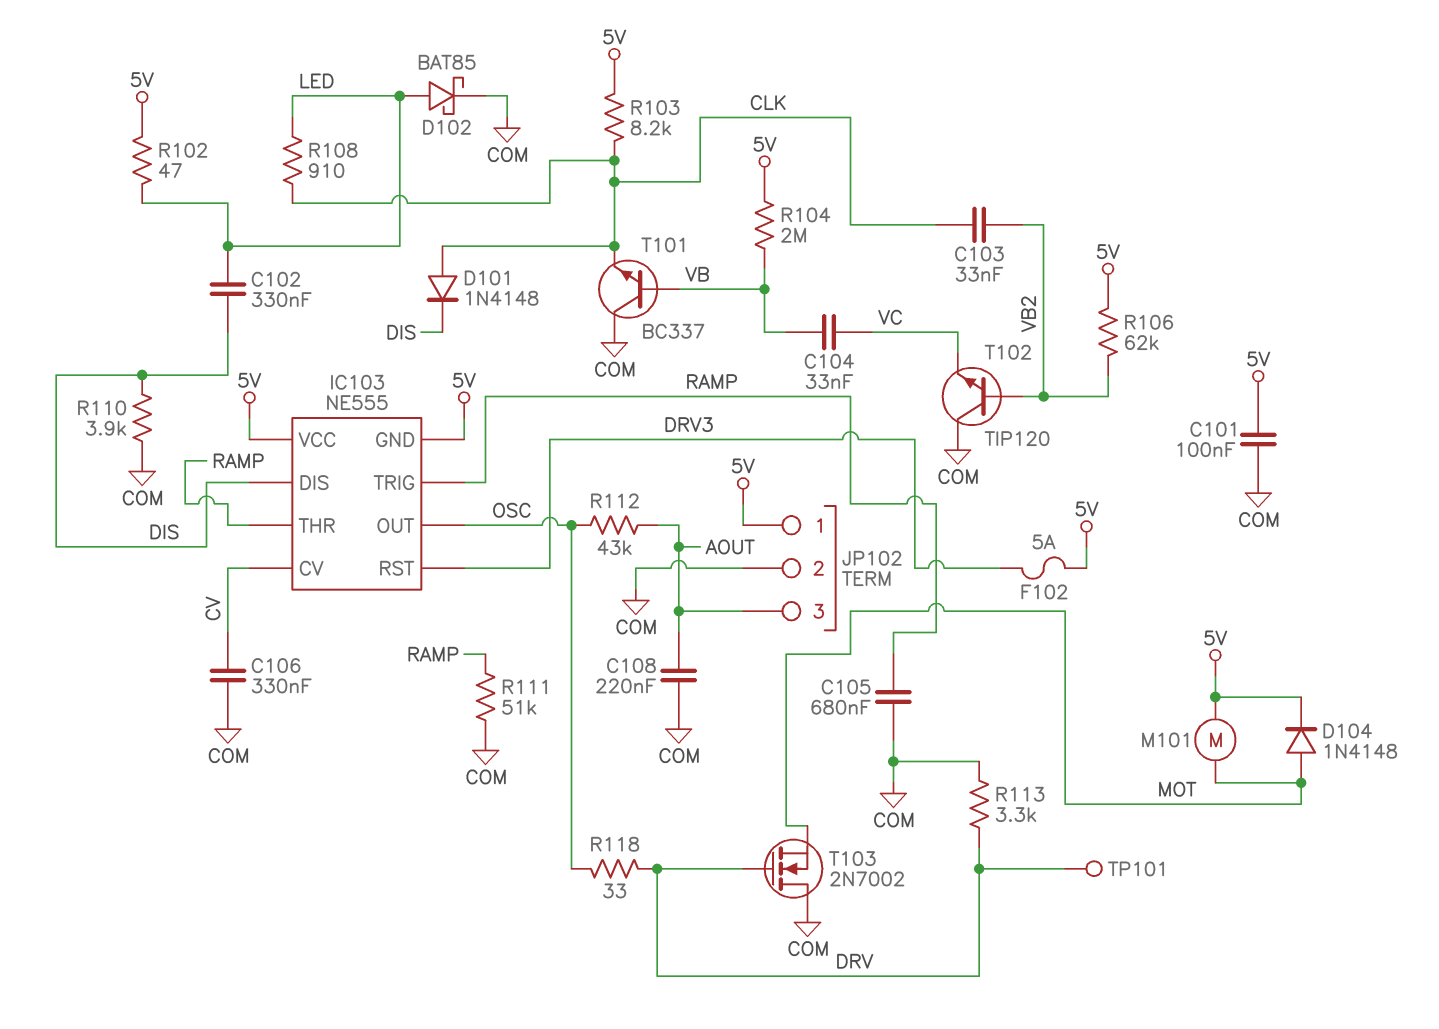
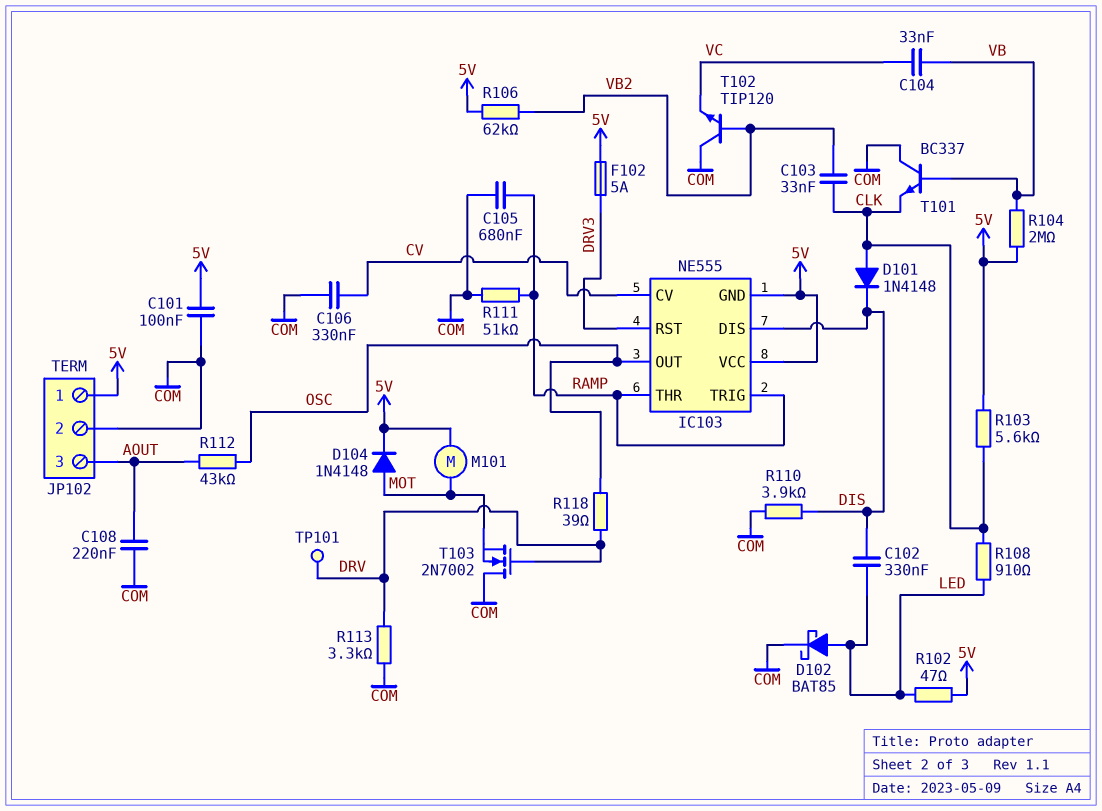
R103: 8.2k (5V, CLK) -> 5.6k (5V, CLK)
R118: 33 (DRV, OSC) -> 39 (DRV, OSC)

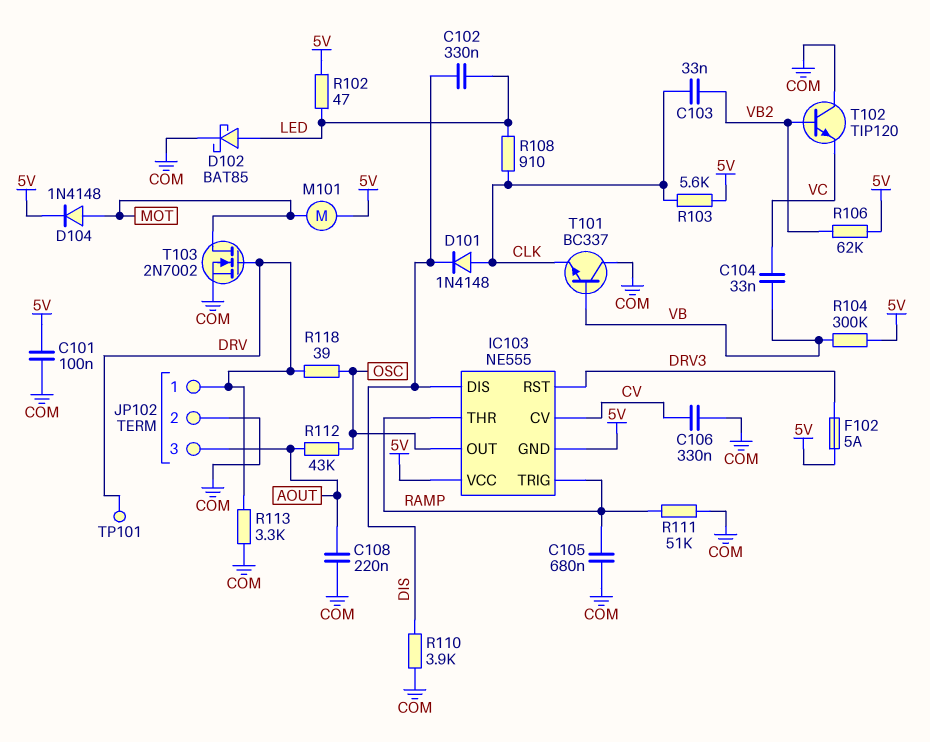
JP102 pin 1: 5V -> DRV
R104: 2M (5V, VB) -> 300k (5V, VB)
T103: NMOS 2N7002 (G DRV, D COM, S MOT) -> NMOS 2N7002 (G DRV, D MOT, S COM)

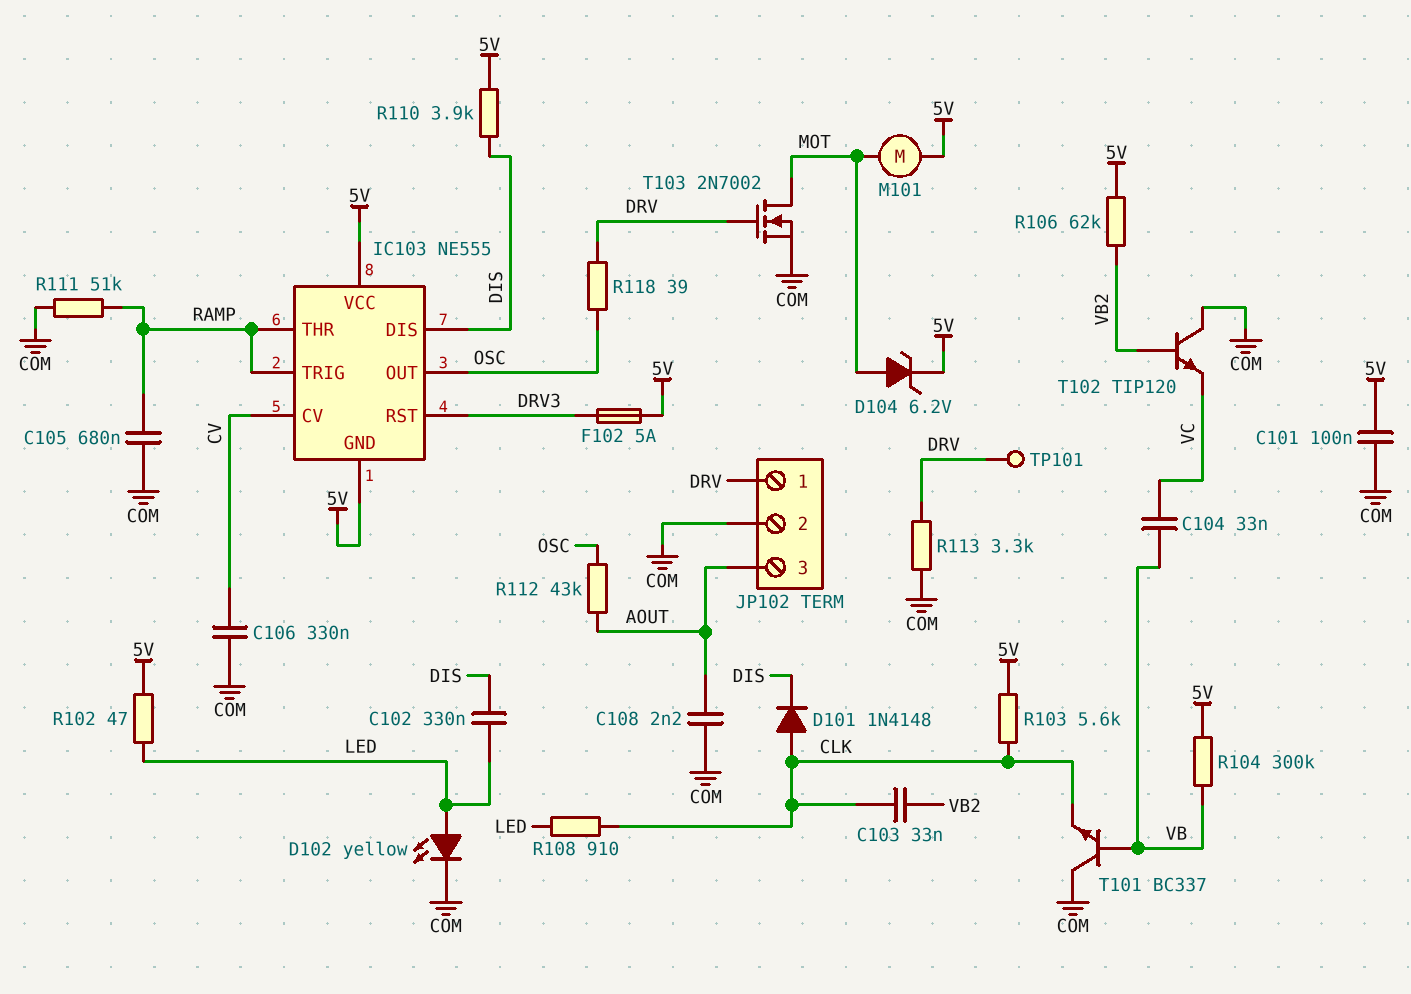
C108: 220nF (AOUT, COM) -> 2.2nF (AOUT, COM)
D102: schottky BAT85 (A LED, K COM) -> LED yellow (A LED, K COM)
D104: diode 1N4148 (A MOT, K 5V) -> zener 6.2V (A MOT, K 5V)
R110: 3.9k (COM, DIS) -> 3.9k (5V, DIS)

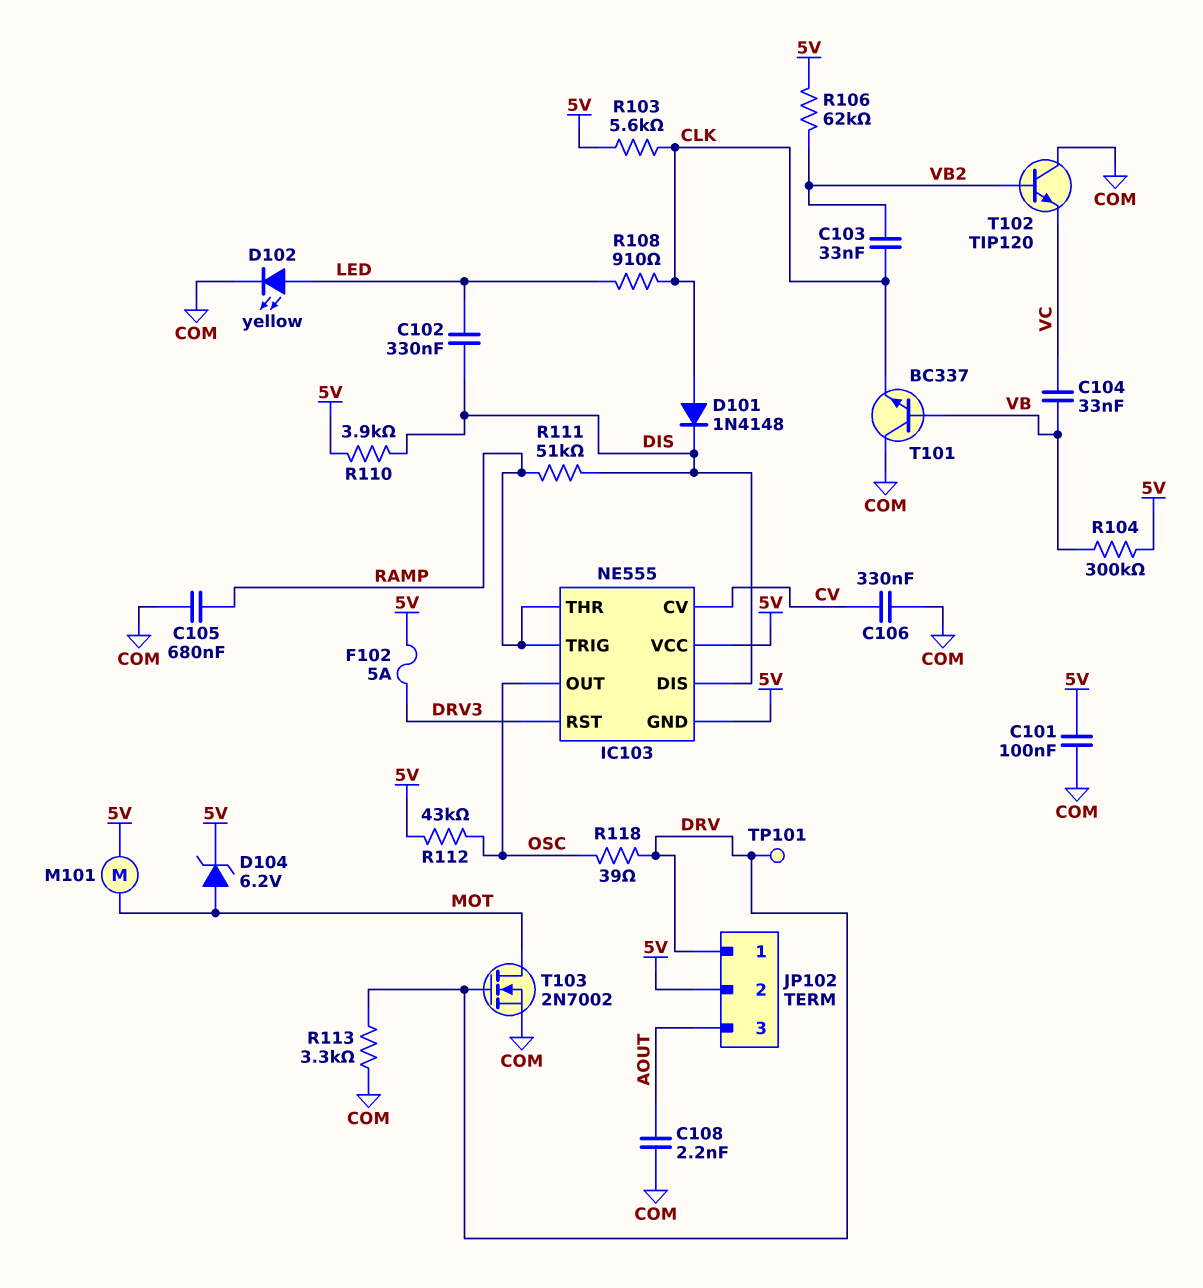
JP102 pin 2: COM -> 5V
R102: 47 (5V, LED) -> none
R111: 51k (COM, RAMP) -> 51k (DIS, RAMP)
R112: 43k (AOUT, OSC) -> 43k (5V, OSC)

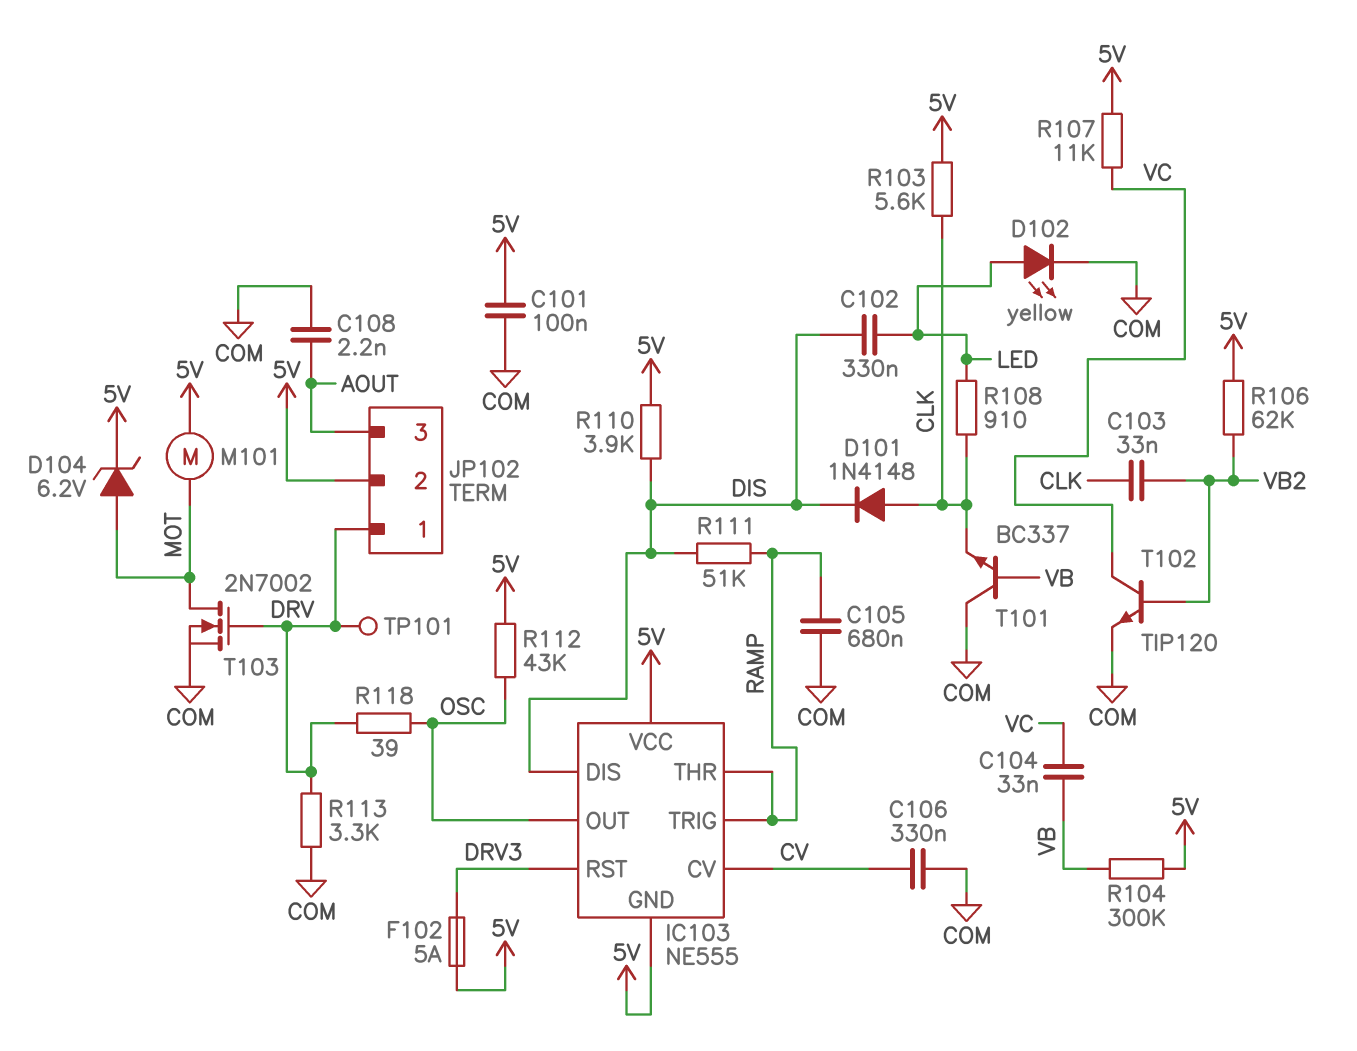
R107: none -> 11k (5V, VC)
T102: NPN TIP120 (B VB2, C COM, E VC) -> NPN TIP120 (B VB2, C VC, E COM)

